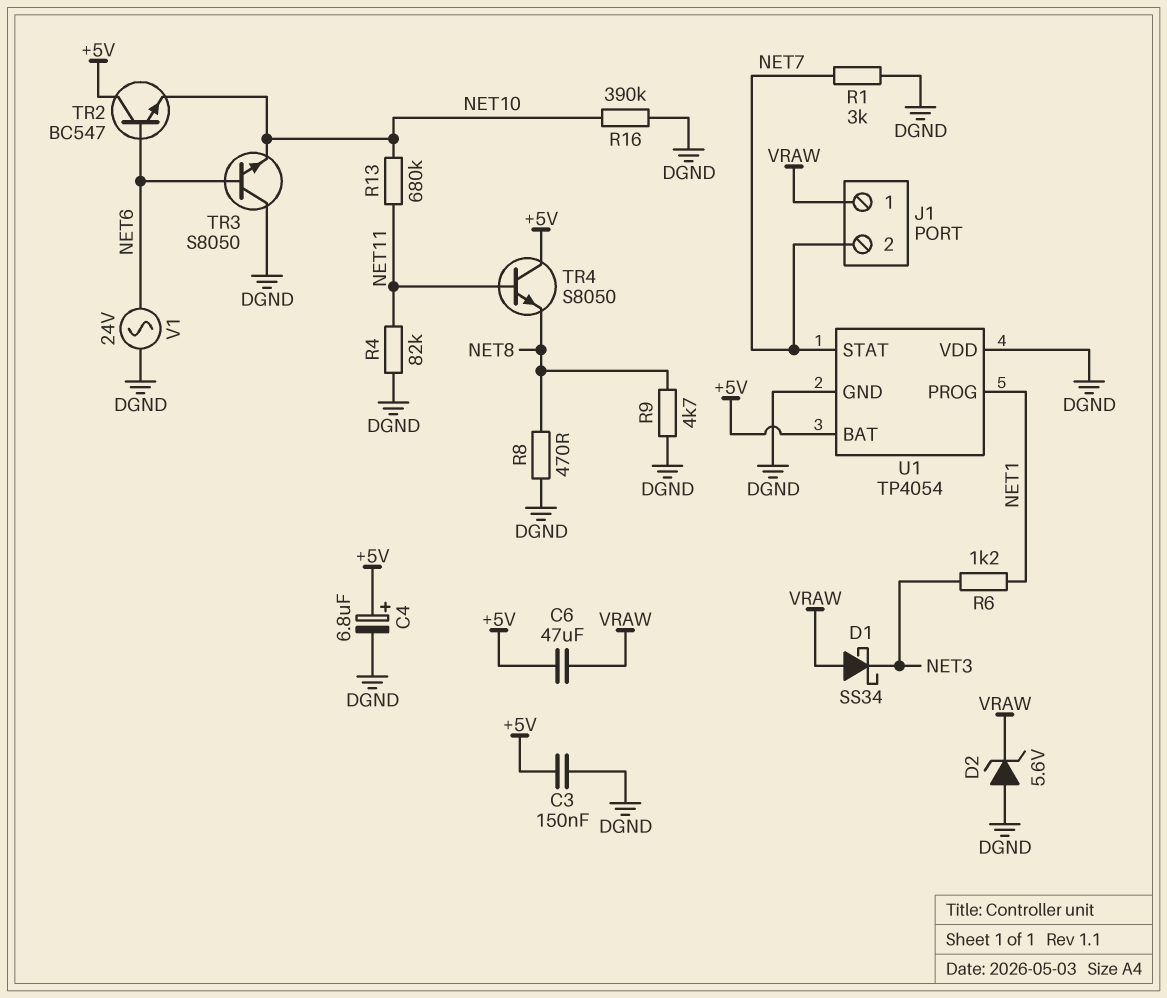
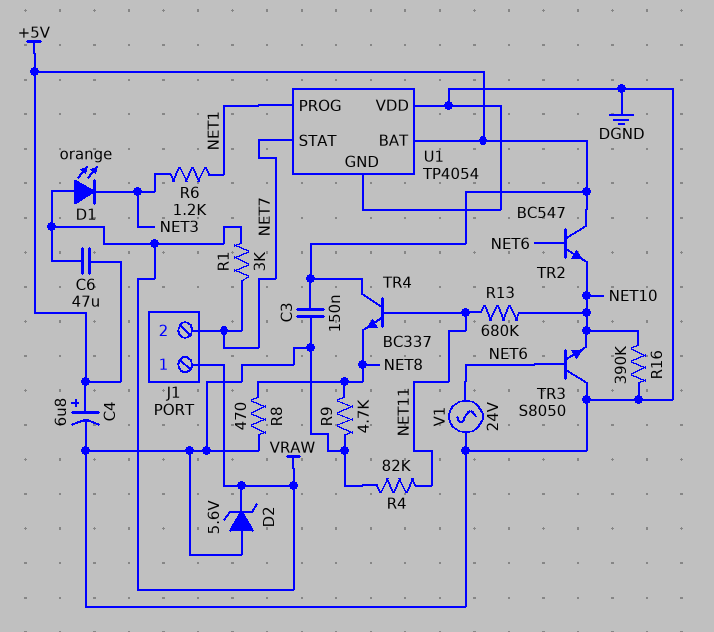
D1: schottky SS34 (A VRAW, K NET3) -> LED orange (A VRAW, K NET3)
R1: 3k (DGND, NET7) -> 3k (NET7, VRAW)
TR4: NPN S8050 (B NET11, C +5V, E NET8) -> NPN BC337 (B NET11, C +5V, E NET8)

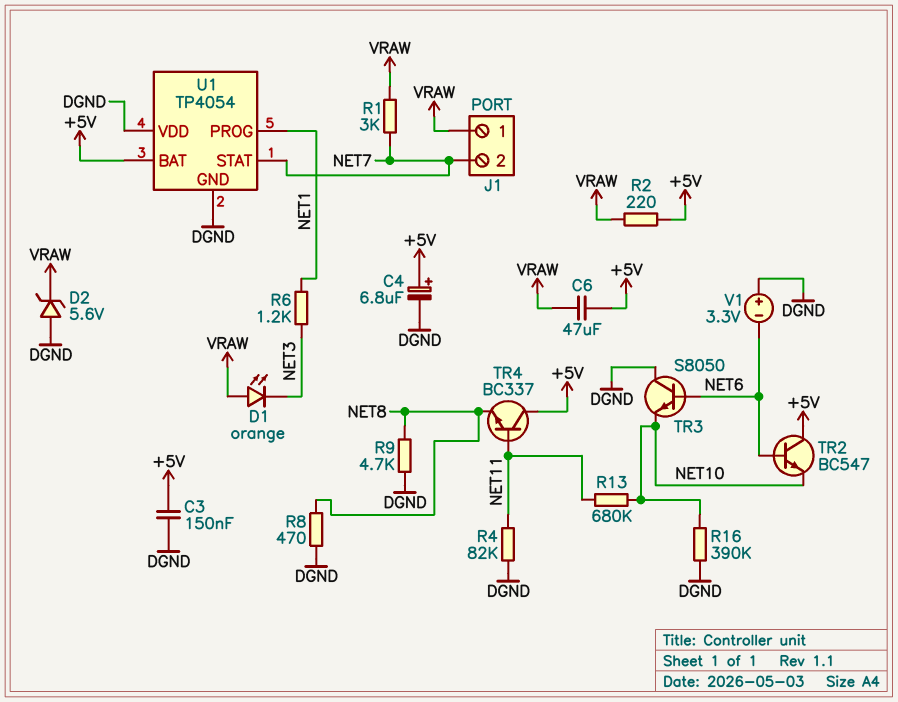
R2: none -> 220 (+5V, VRAW)
V1: AC 24V (DGND, NET6) -> 3.3V (plus DGND, minus NET6)

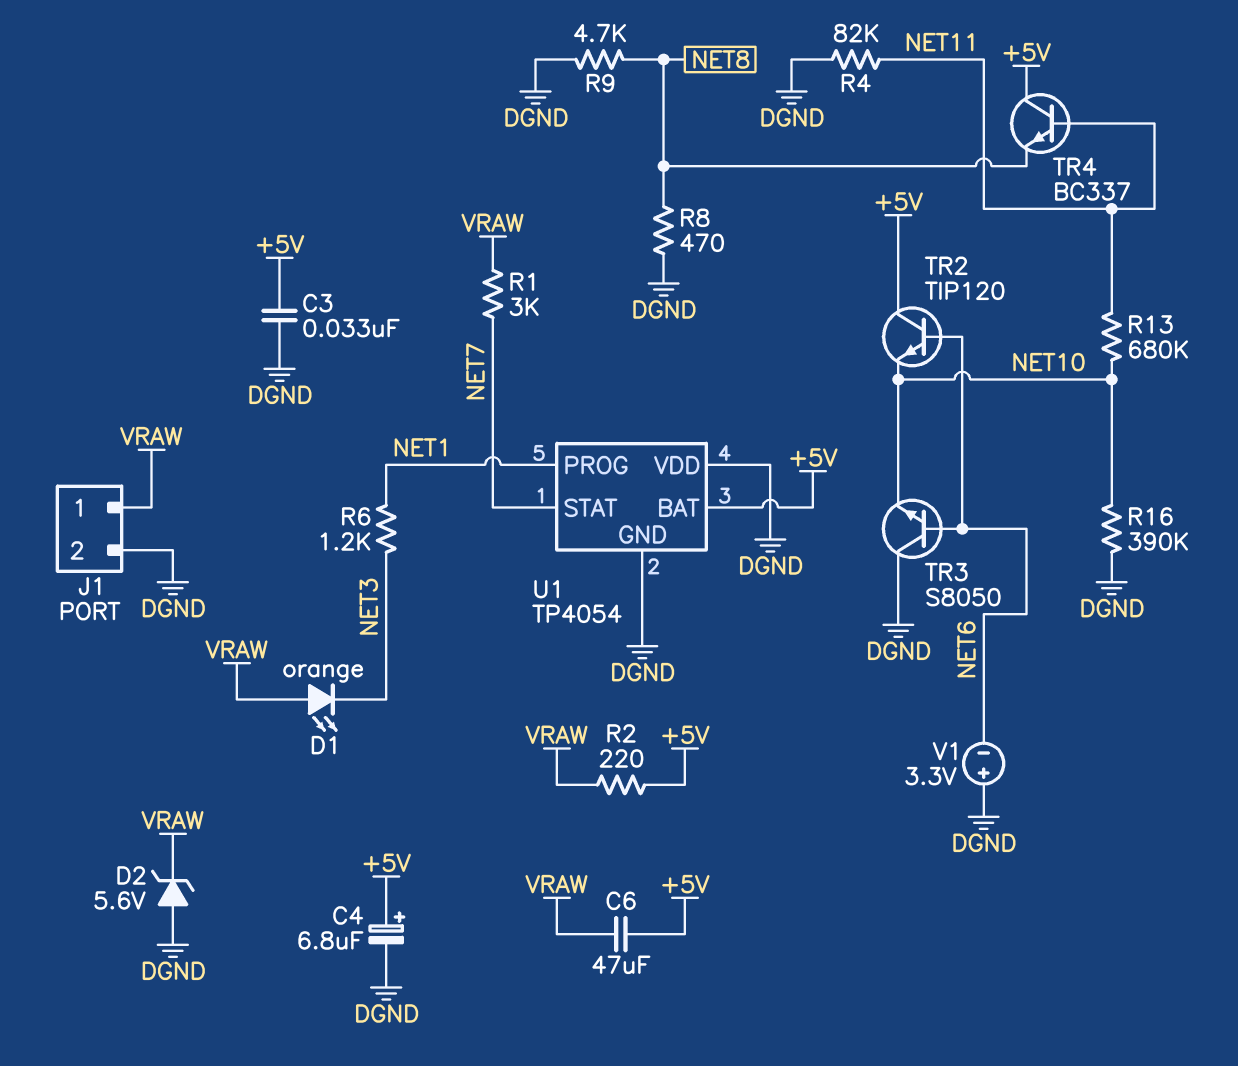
C3: 150nF (+5V, DGND) -> 33nF (+5V, DGND)
J1 pin 2: NET7 -> DGND
TR2: NPN BC547 (B NET6, C +5V, E NET10) -> NPN TIP120 (B NET6, C +5V, E NET10)

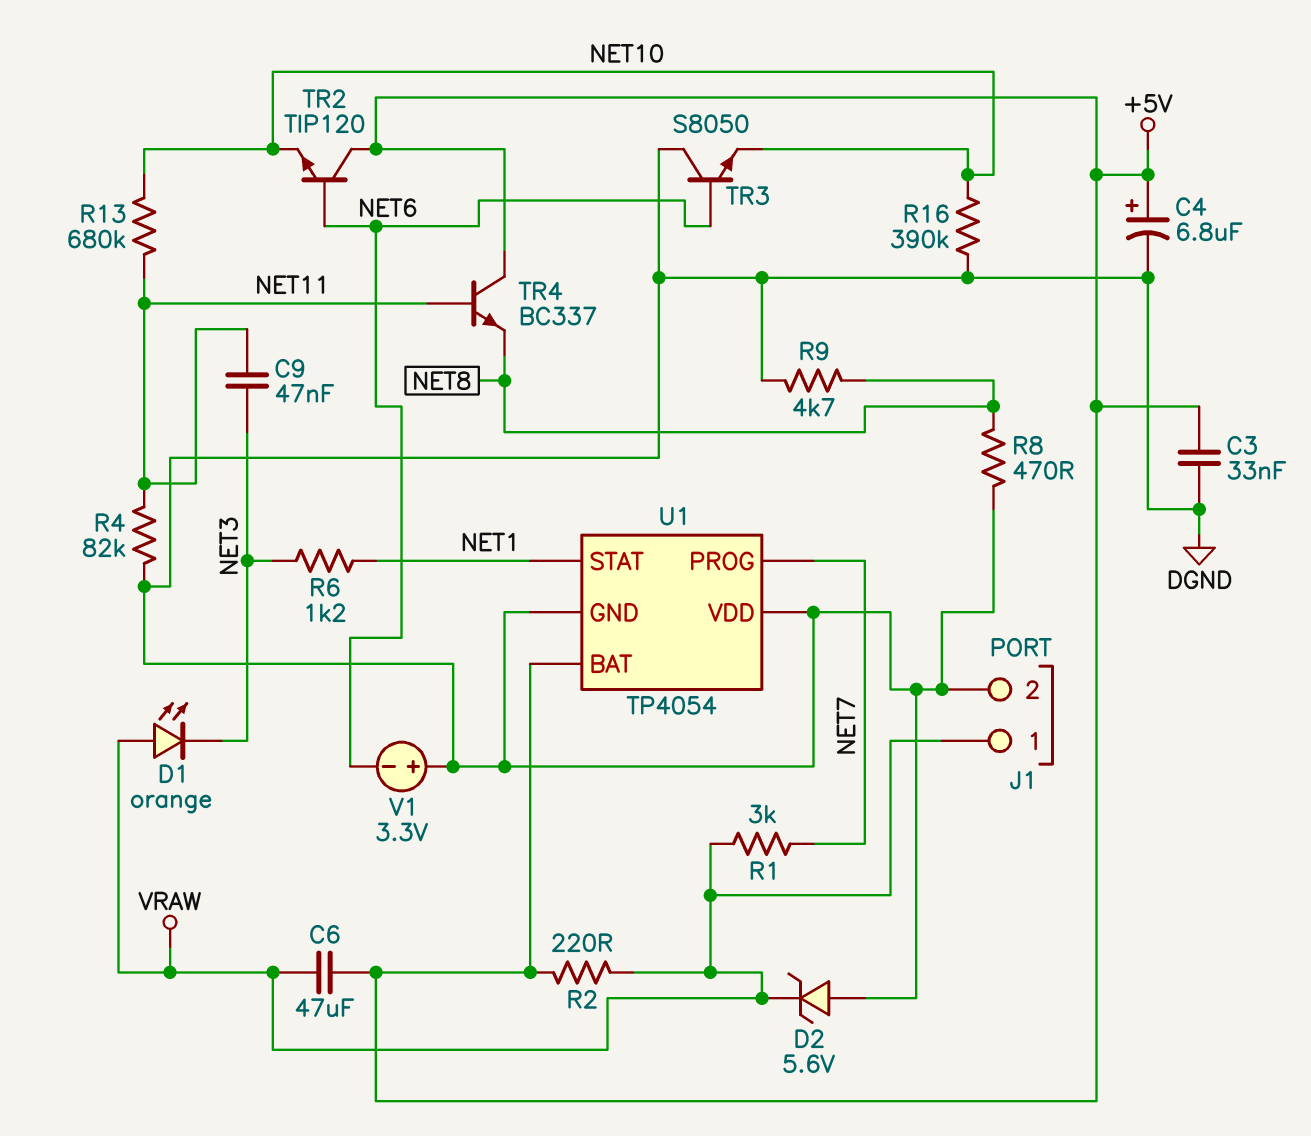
C9: none -> 47nF (NET3, NET11)
U1 pin PROG: NET1 -> NET7
U1 pin STAT: NET7 -> NET1

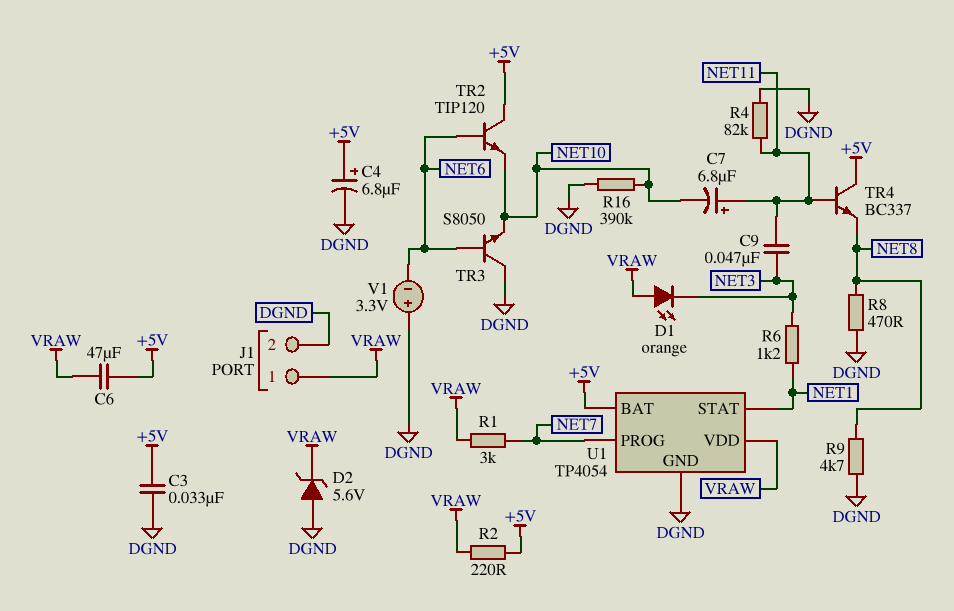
C7: none -> 6.8uF (plus NET11, minus NET10)
R13: 680k (NET10, NET11) -> none
U1 pin VDD: DGND -> VRAW

